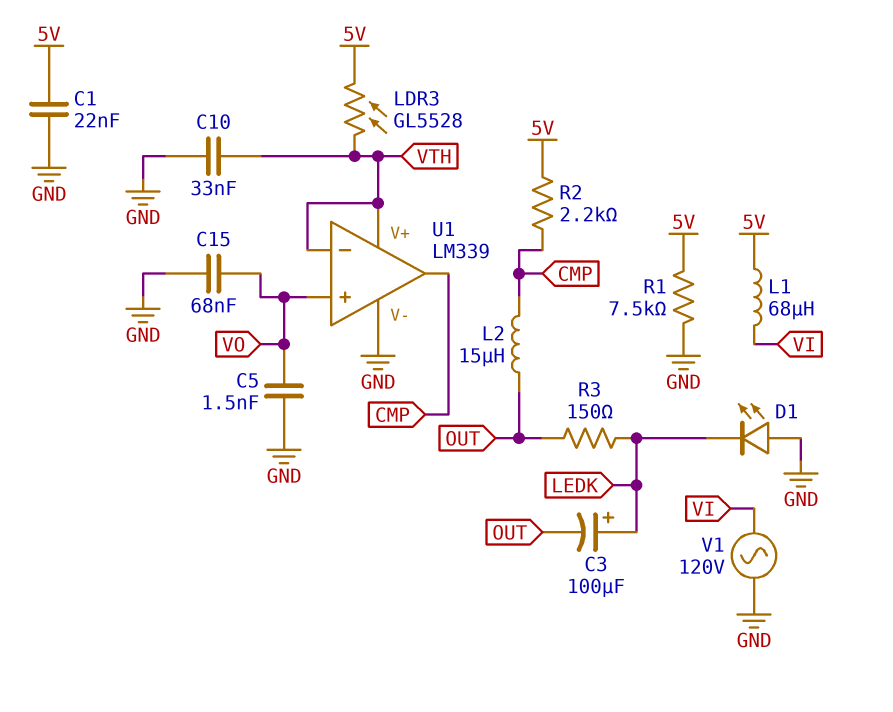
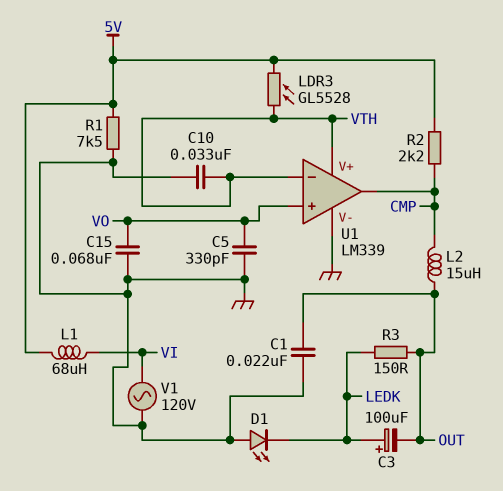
C1: 22nF (5V, GND) -> 22nF (GND, OUT)
C5: 1.5nF (GND, VO) -> 330pF (GND, VO)

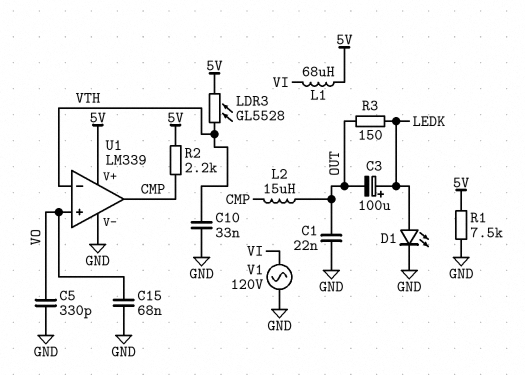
D1: LED (A GND, K LEDK) -> LED (A LEDK, K GND)
U1 pin V+: VTH -> 5V

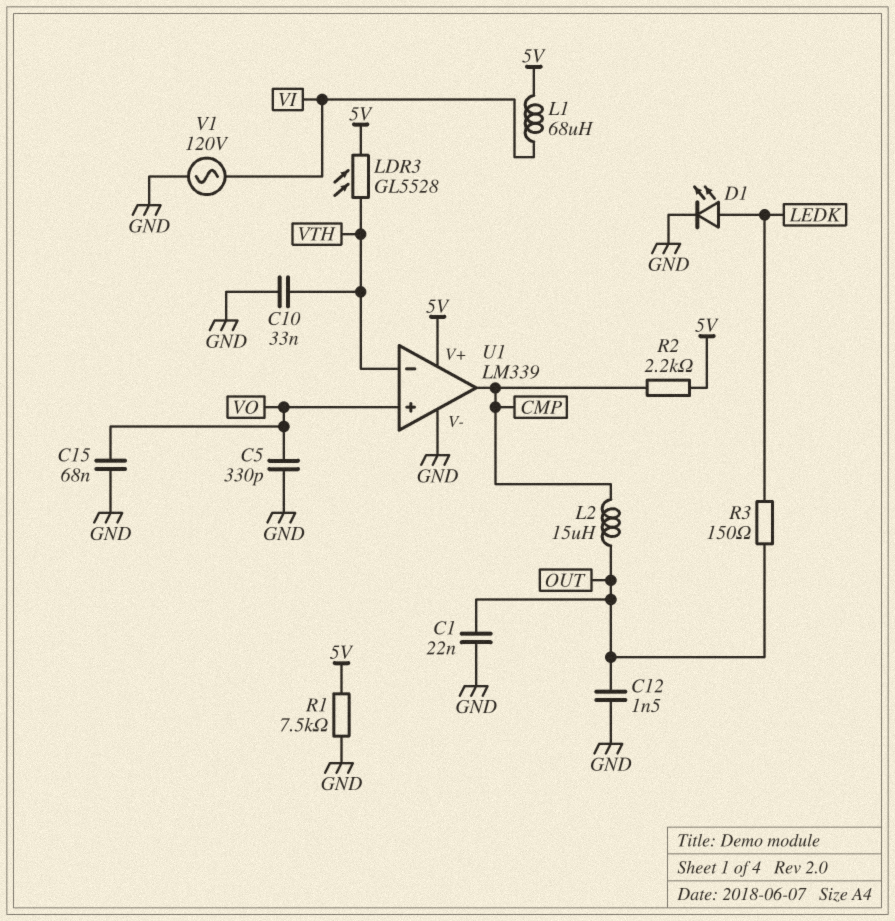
C3: 100uF (plus LEDK, minus OUT) -> none
C12: none -> 1.5nF (GND, OUT)

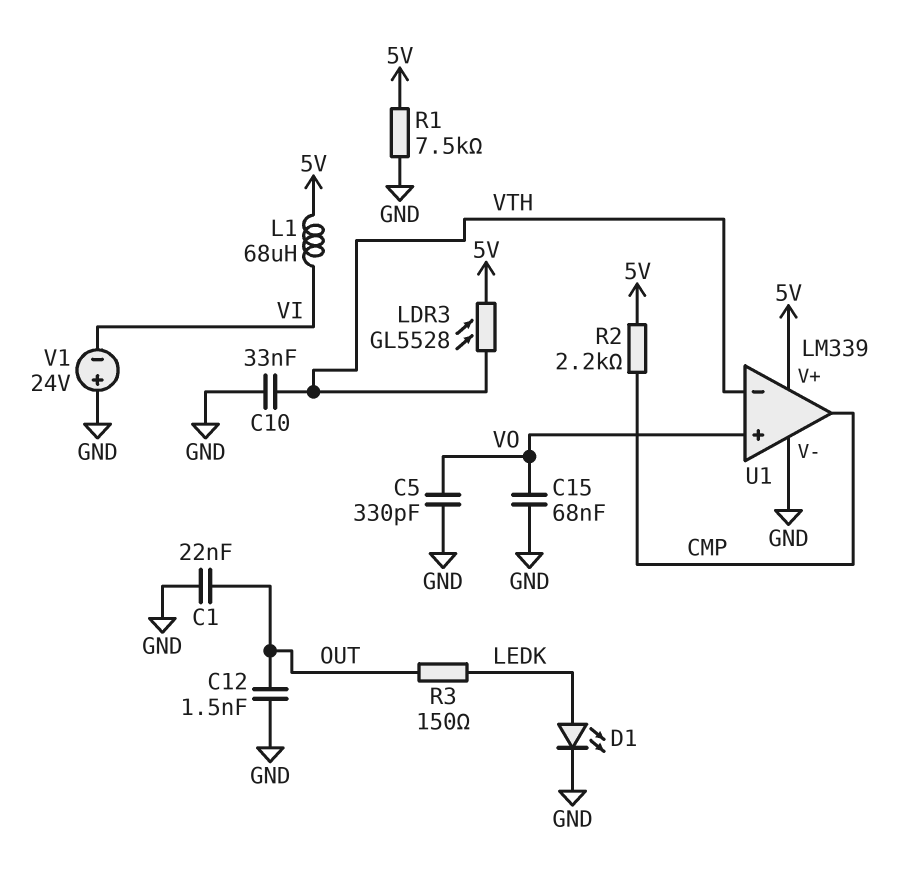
L2: 15uH (CMP, OUT) -> none
V1: AC 120V (GND, VI) -> 24V (plus GND, minus VI)

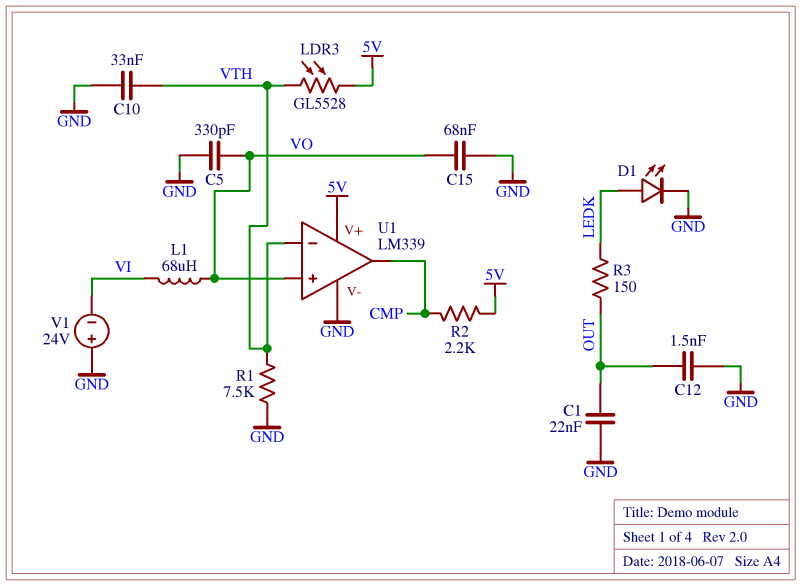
L1: 68uH (5V, VI) -> 68uH (VI, VO)
R1: 7.5k (5V, GND) -> 7.5k (GND, VTH)

